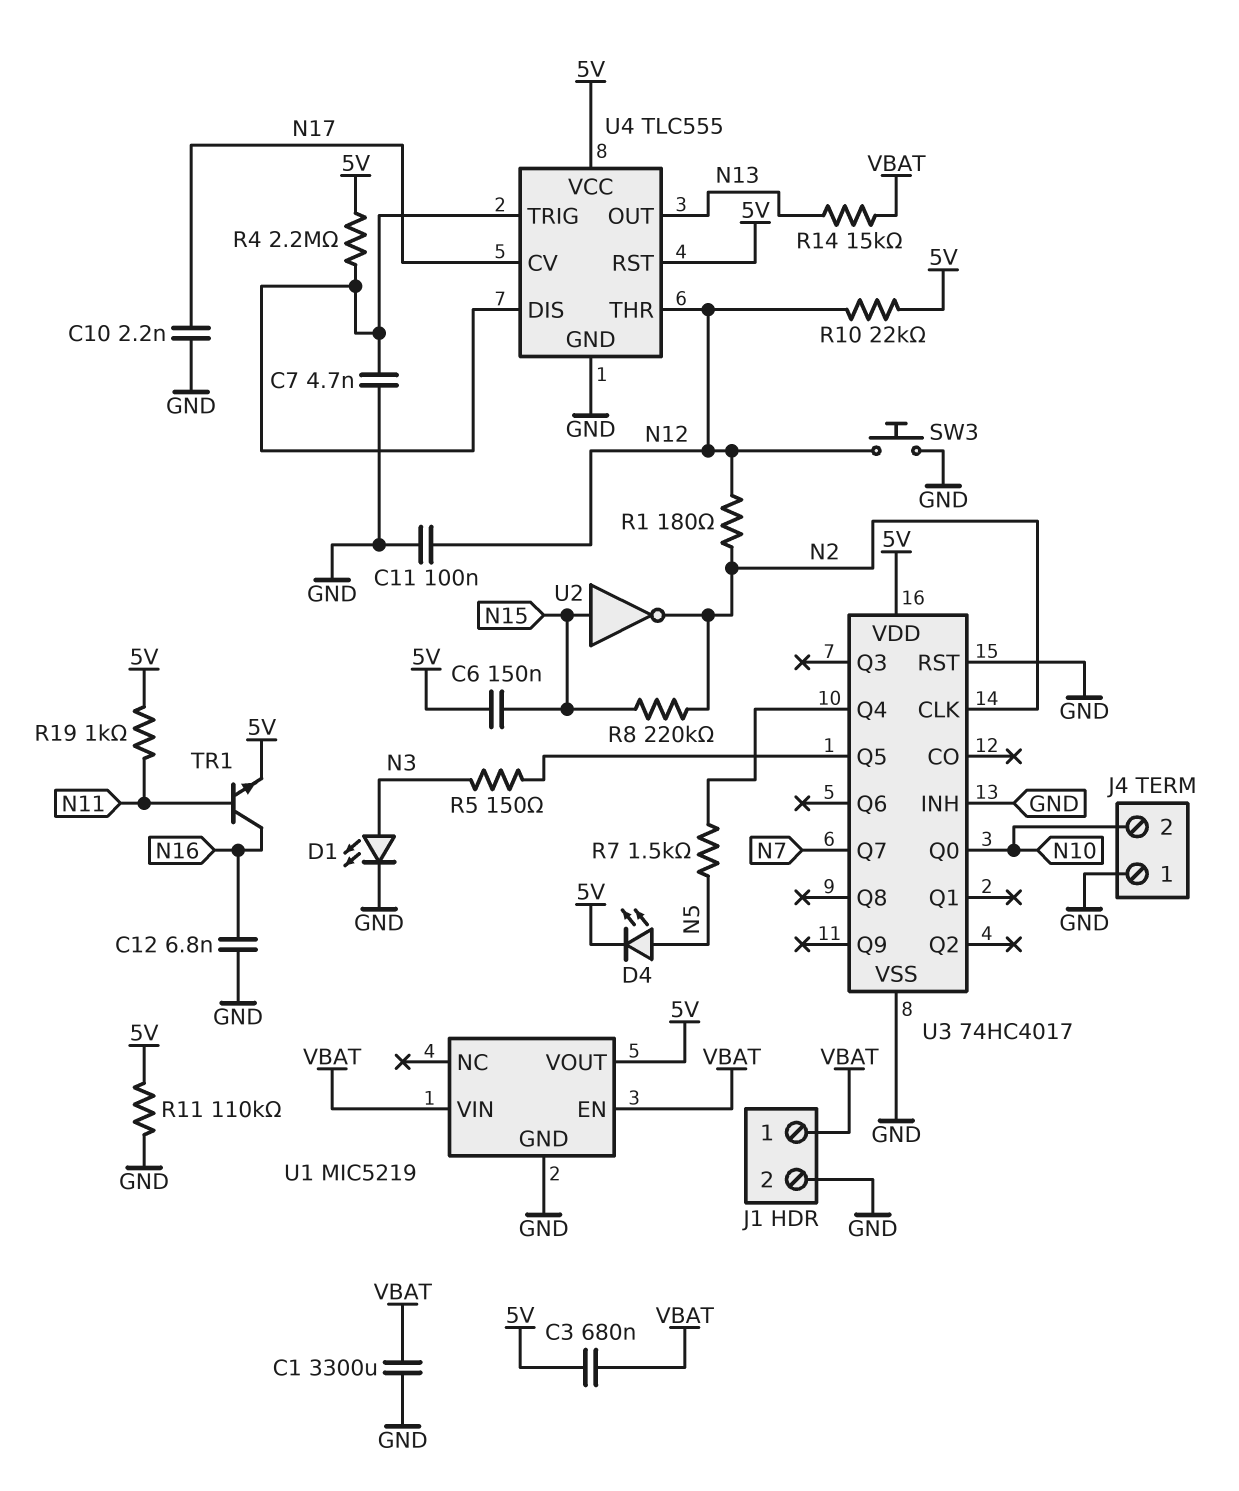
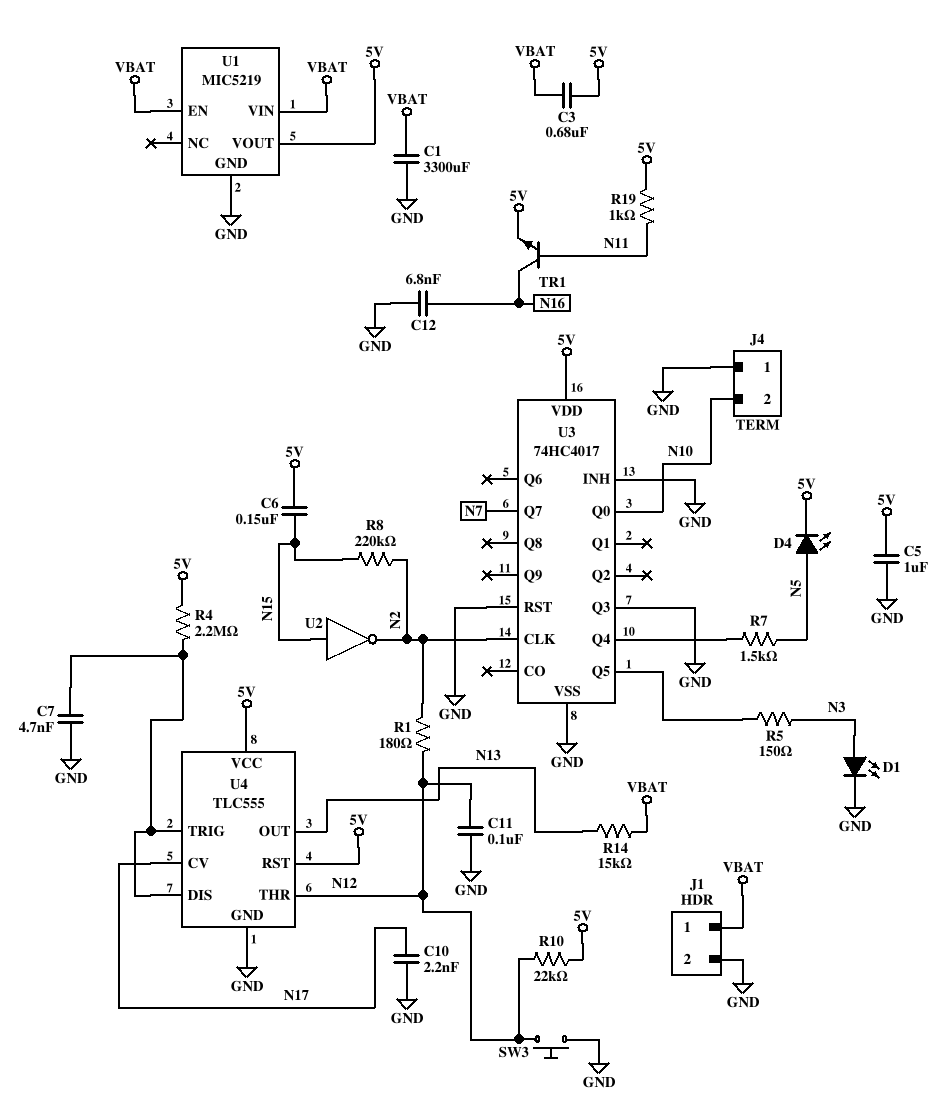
C5: none -> 1uF (5V, GND)
R11: 110k (5V, GND) -> none
U3 pin Q3: none -> GND

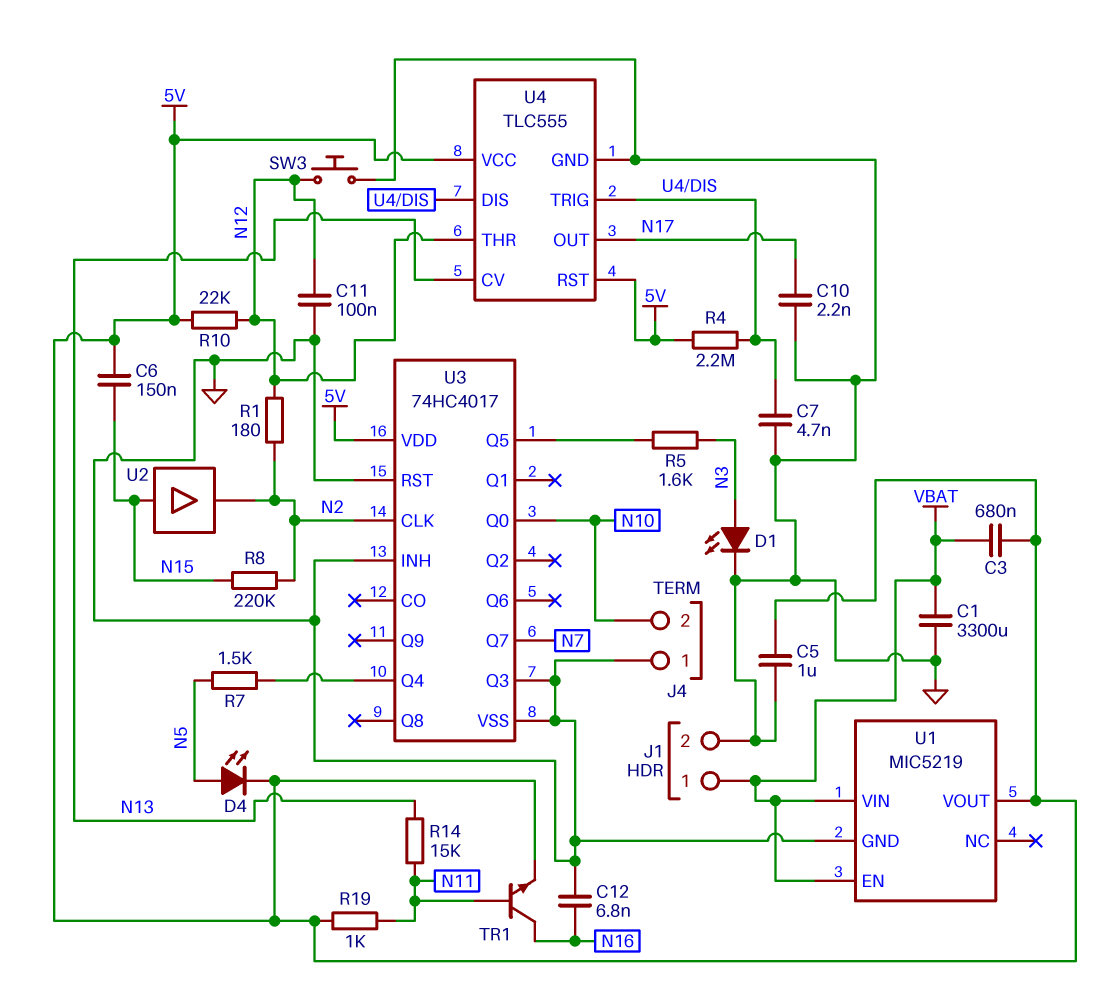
R5: 150 (N3, U3/Q5) -> 1.6k (N3, U3/Q5)
R14: 15k (N13, VBAT) -> 15k (N11, N13)
U2: NOT (in N15, out N2) -> buffer (in N15, out N2)
U4 pin CV: N17 -> N13
U4 pin OUT: N13 -> N17

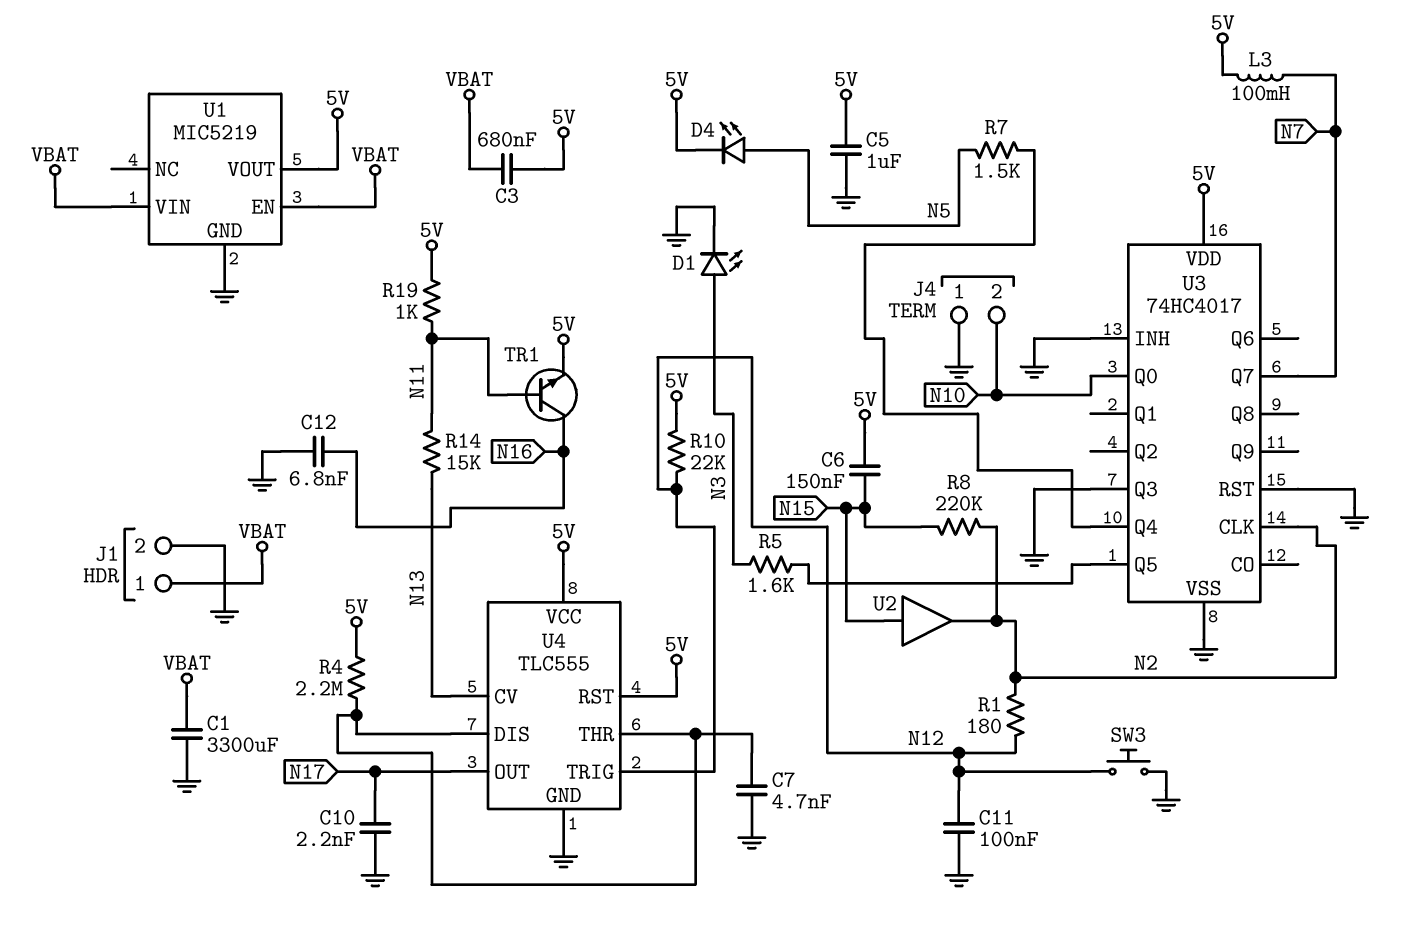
L3: none -> 100mH (5V, N7)
U4 pin THR: N12 -> U4/DIS
U4 pin TRIG: U4/DIS -> N12

